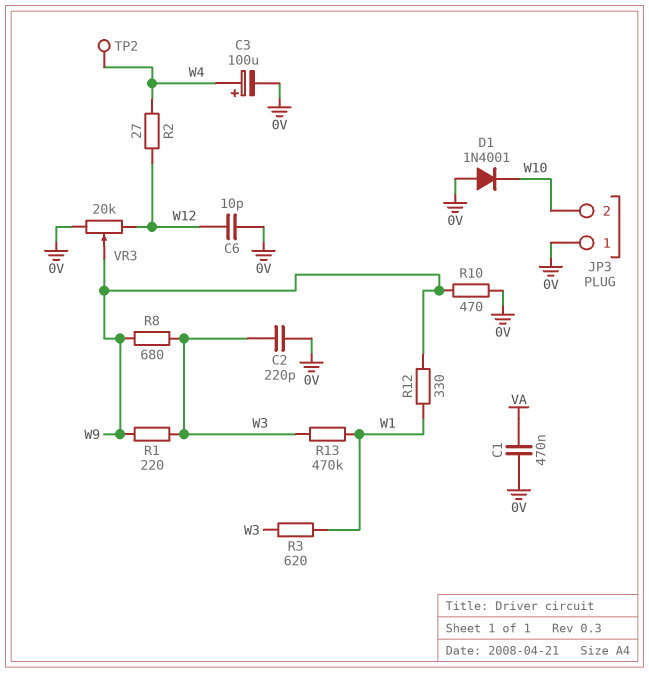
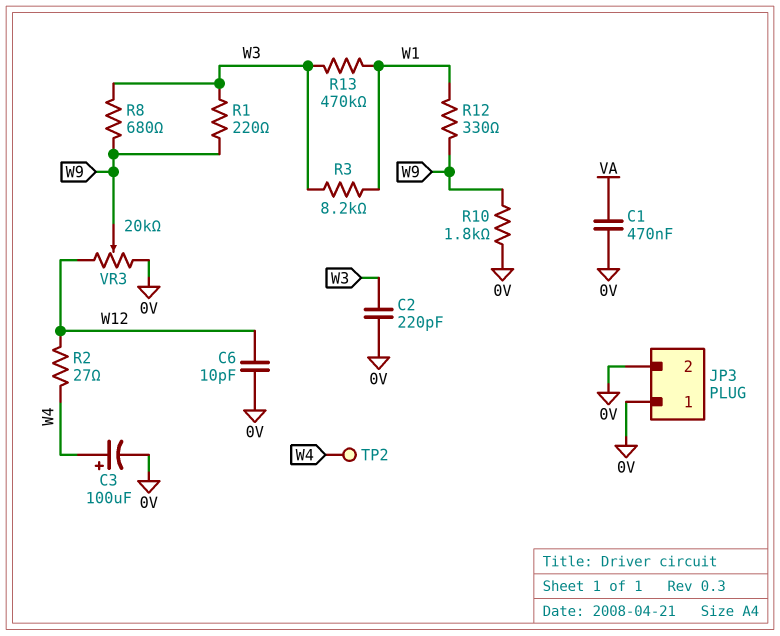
D1: diode 1N4001 (A 0V, K W10) -> none
JP3 pin 2: W10 -> 0V
R3: 620 (W1, W3) -> 8.2k (W1, W3)
R10: 470 (0V, W9) -> 1.8k (0V, W9)

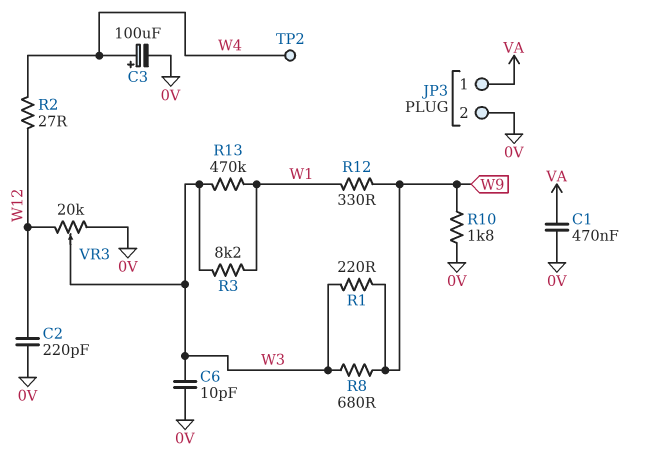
C2: 220pF (0V, W3) -> 220pF (0V, W12)
C6: 10pF (0V, W12) -> 10pF (0V, W3)
JP3 pin 1: 0V -> VA
VR3: 20k (0V, W12, wiper W9) -> 20k (0V, W12, wiper W3)

